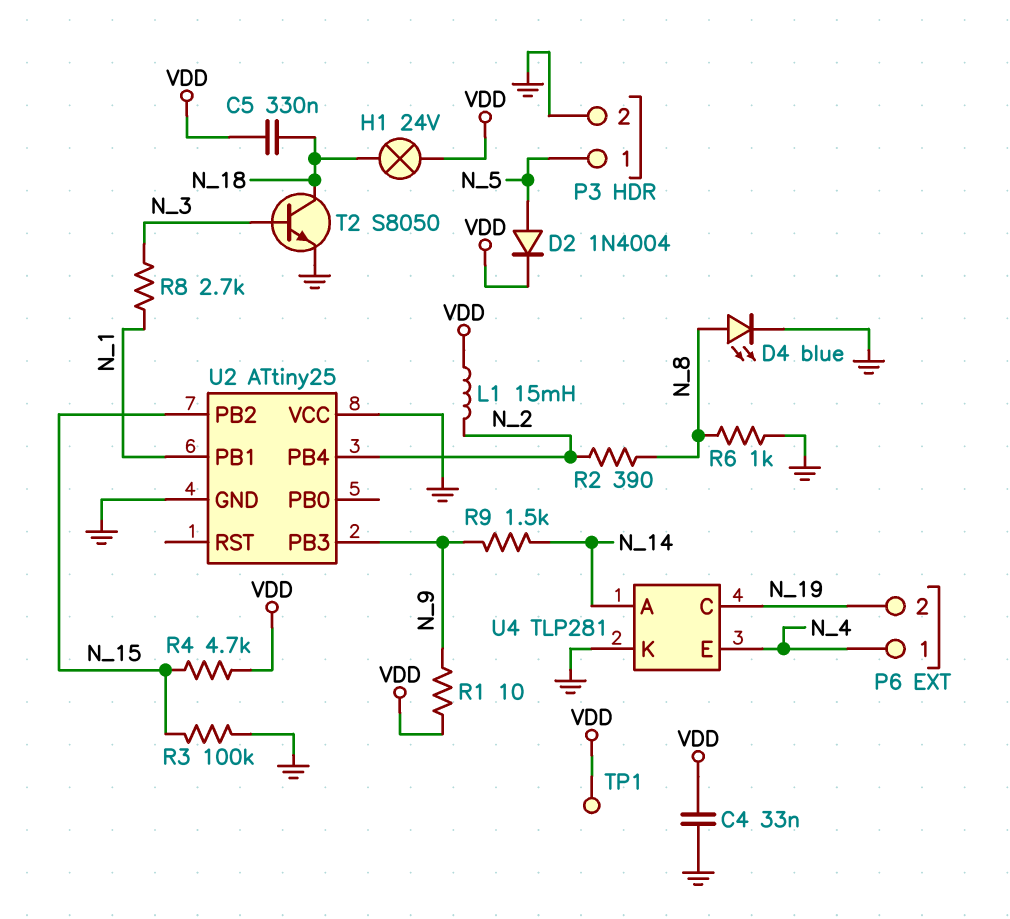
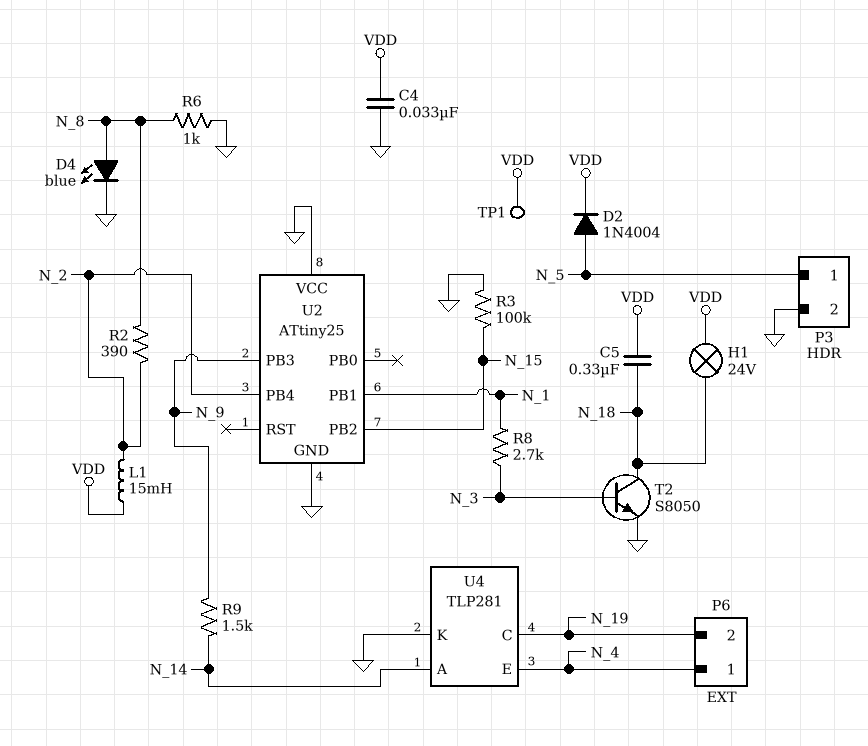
R1: 10 (N_9, VDD) -> none
R4: 4.7k (N_15, VDD) -> none

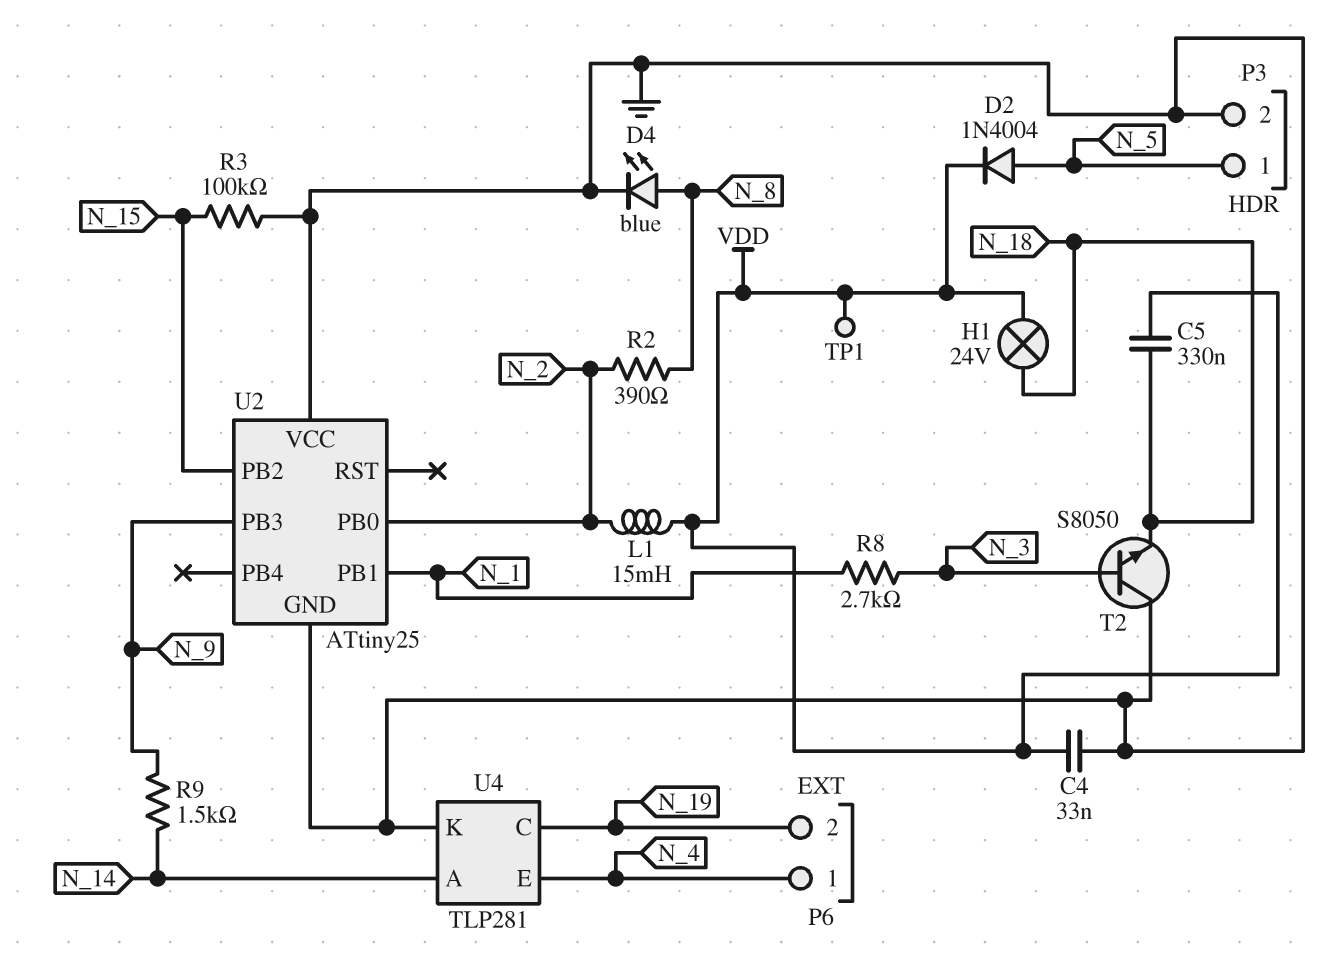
R6: 1k (GND, N_8) -> none
T2: NPN S8050 (B N_3, C N_18, E GND) -> NPN S8050 (B N_3, C GND, E N_18)
U2 pin PB0: none -> N_2
U2 pin PB4: N_2 -> none

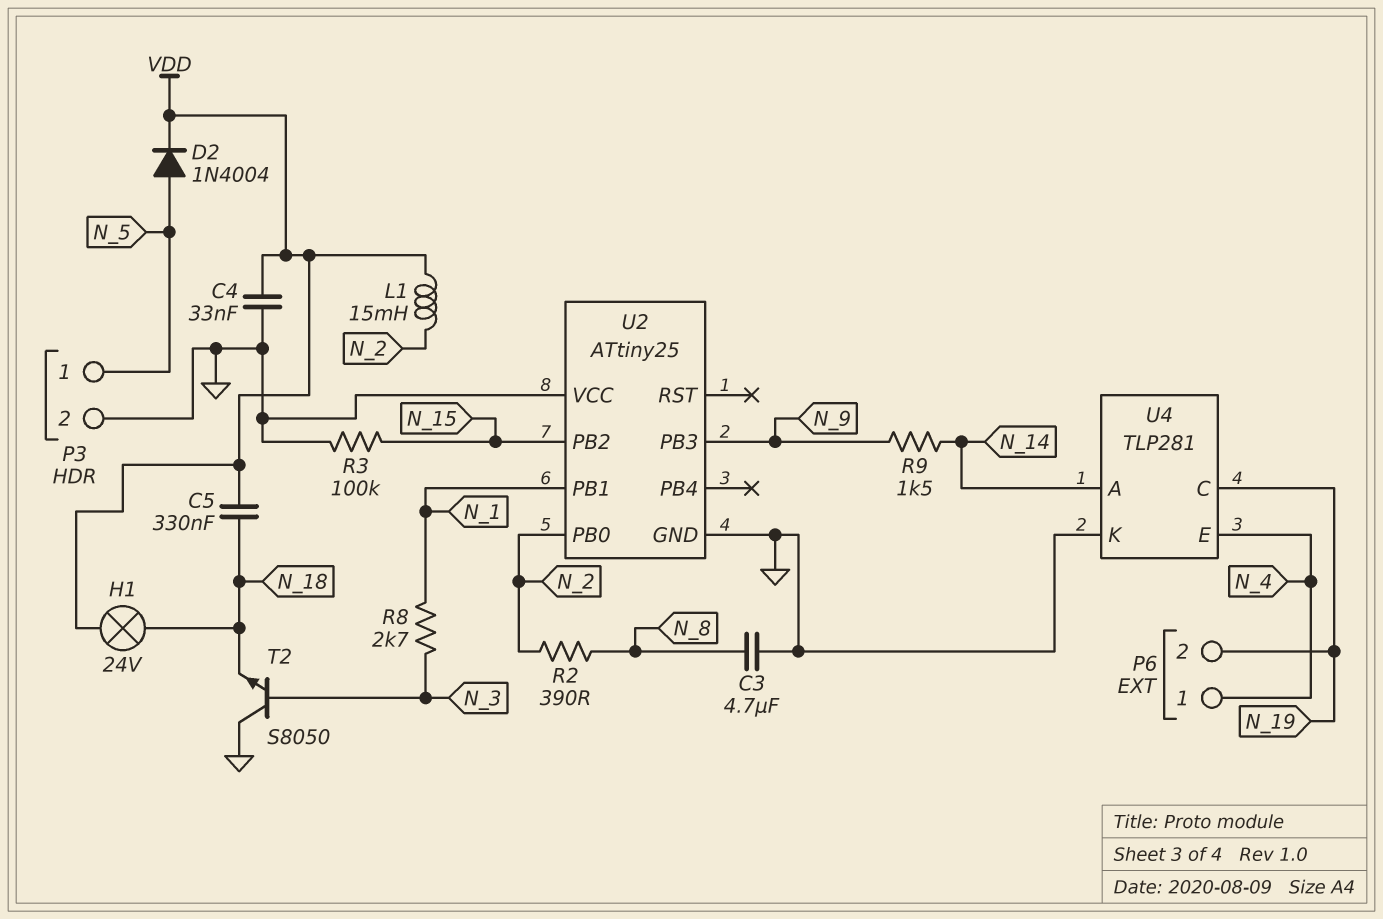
C3: none -> 4.7uF (GND, N_8)
D4: LED blue (A N_8, K GND) -> none
TP1: test point (VDD) -> none

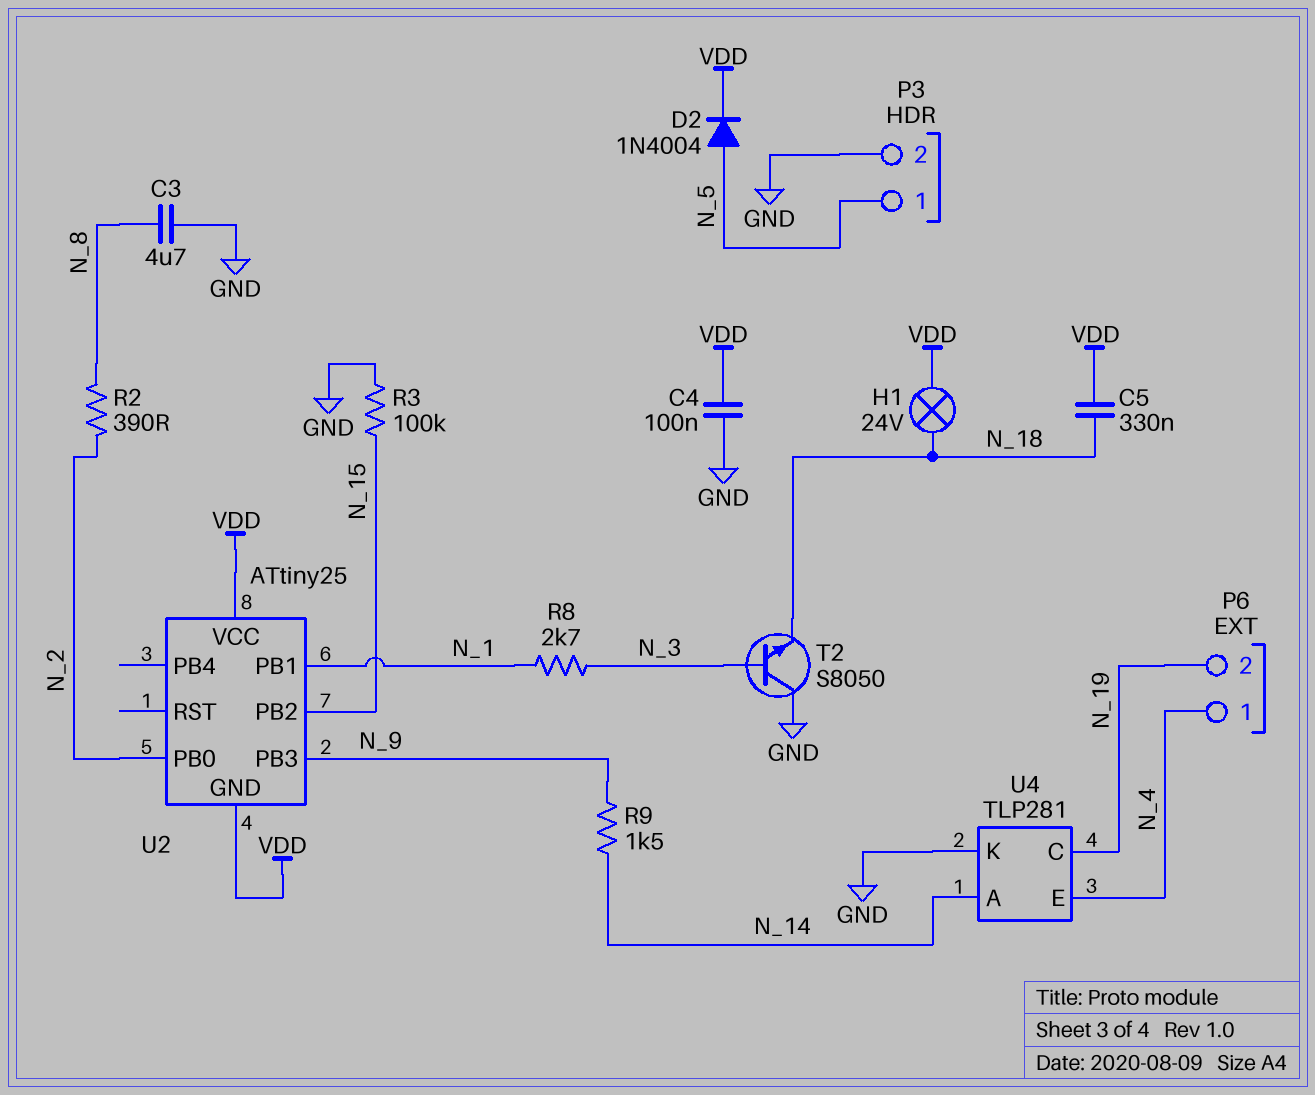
C4: 33nF (GND, VDD) -> 100nF (GND, VDD)
L1: 15mH (N_2, VDD) -> none
U2 pin GND: GND -> VDD
U2 pin VCC: GND -> VDD

